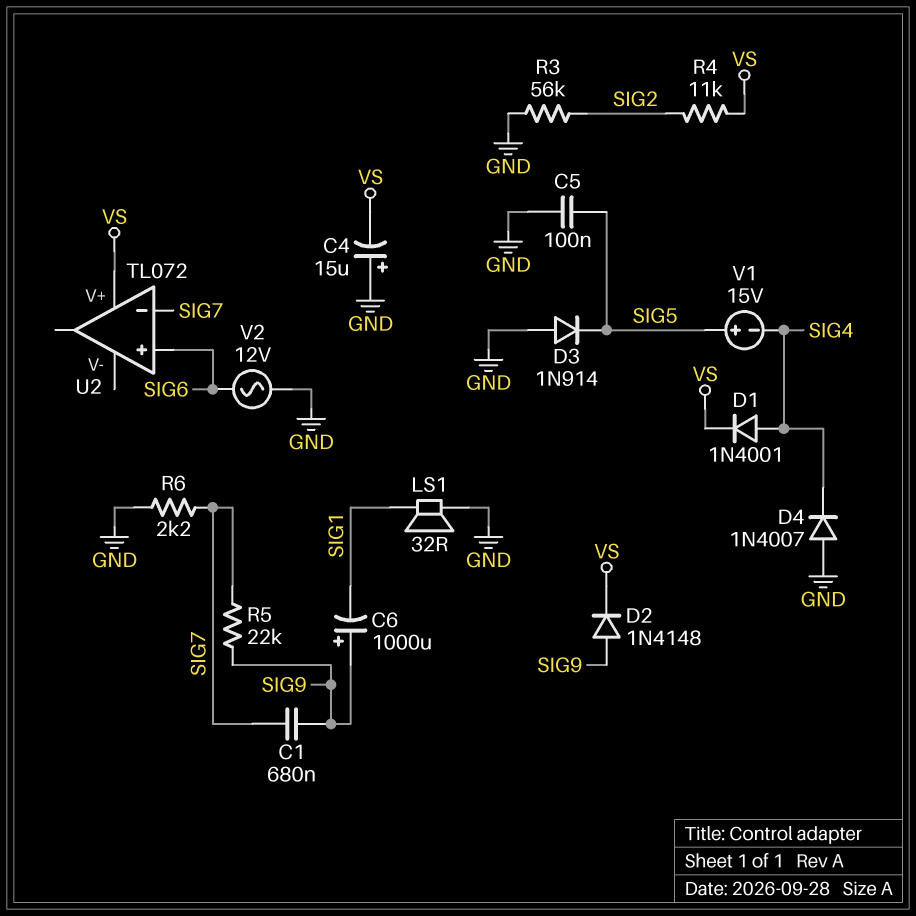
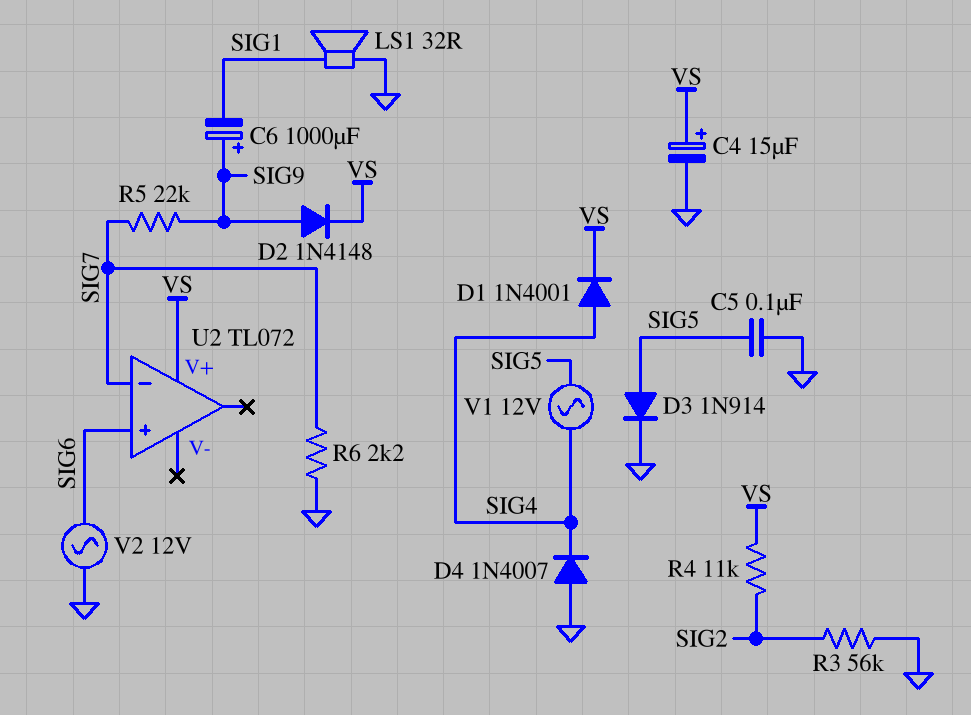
C1: 680nF (SIG7, SIG9) -> none
C4: 15uF (plus GND, minus VS) -> 15uF (plus VS, minus GND)
D3: diode 1N914 (A GND, K SIG5) -> diode 1N914 (A SIG5, K GND)
V1: 15V (plus SIG5, minus SIG4) -> AC 12V (SIG4, SIG5)

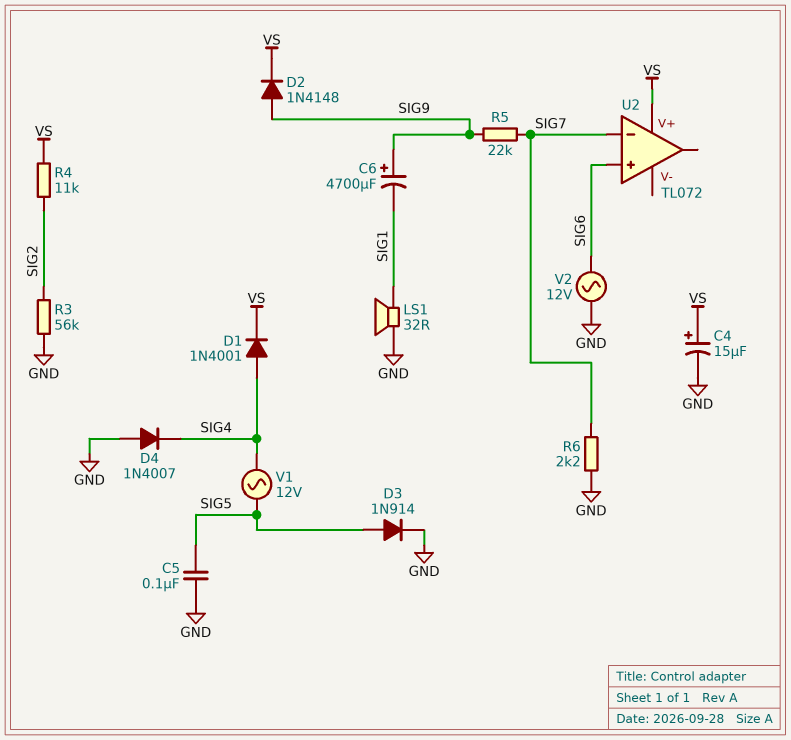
C6: 1000uF (plus SIG9, minus SIG1) -> 4700uF (plus SIG9, minus SIG1)

